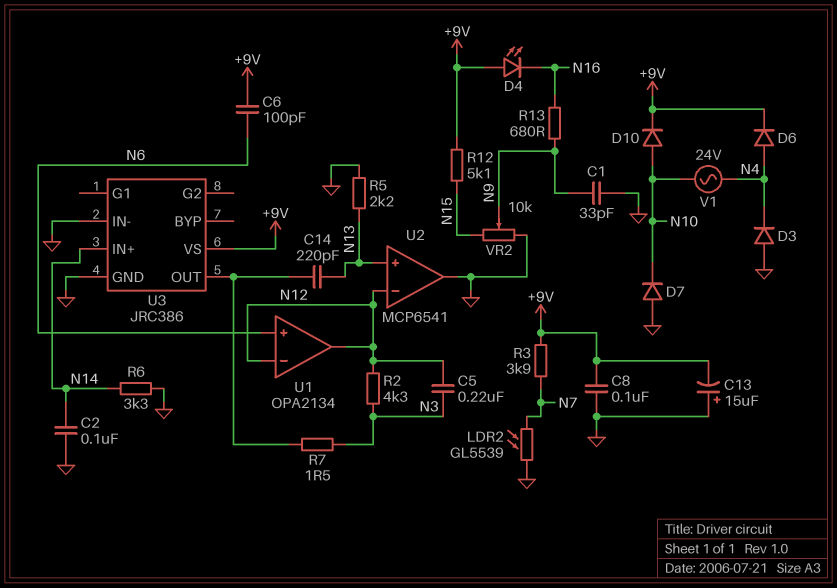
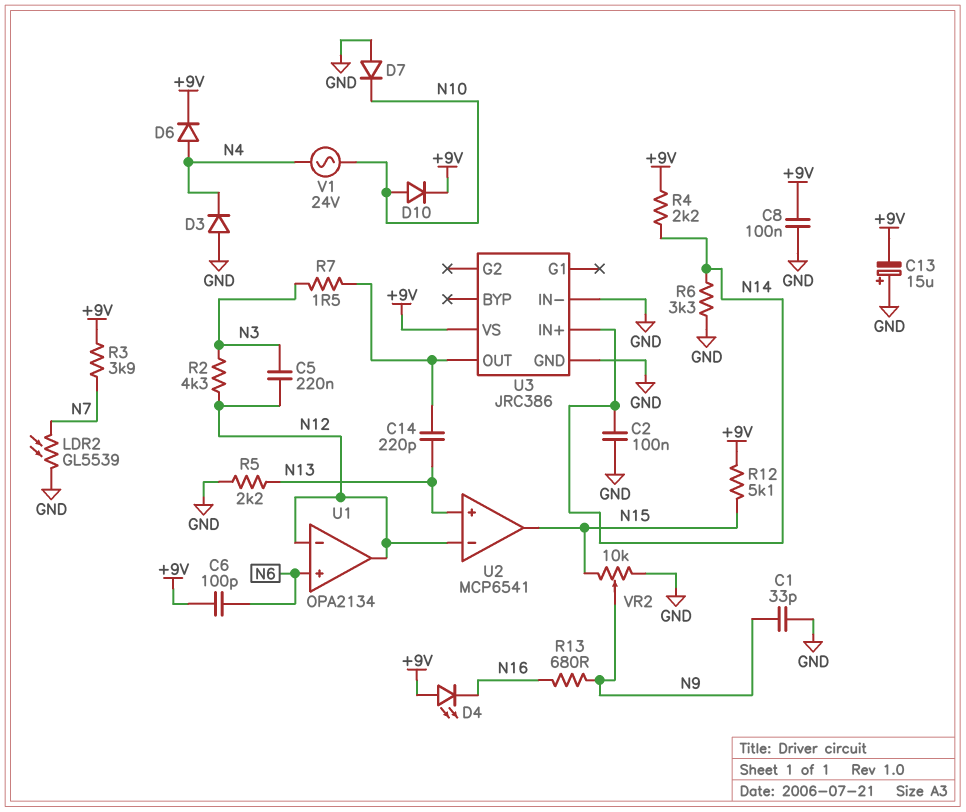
R4: none -> 2.2k (+9V, N14)
U2 pin out: GND -> N15

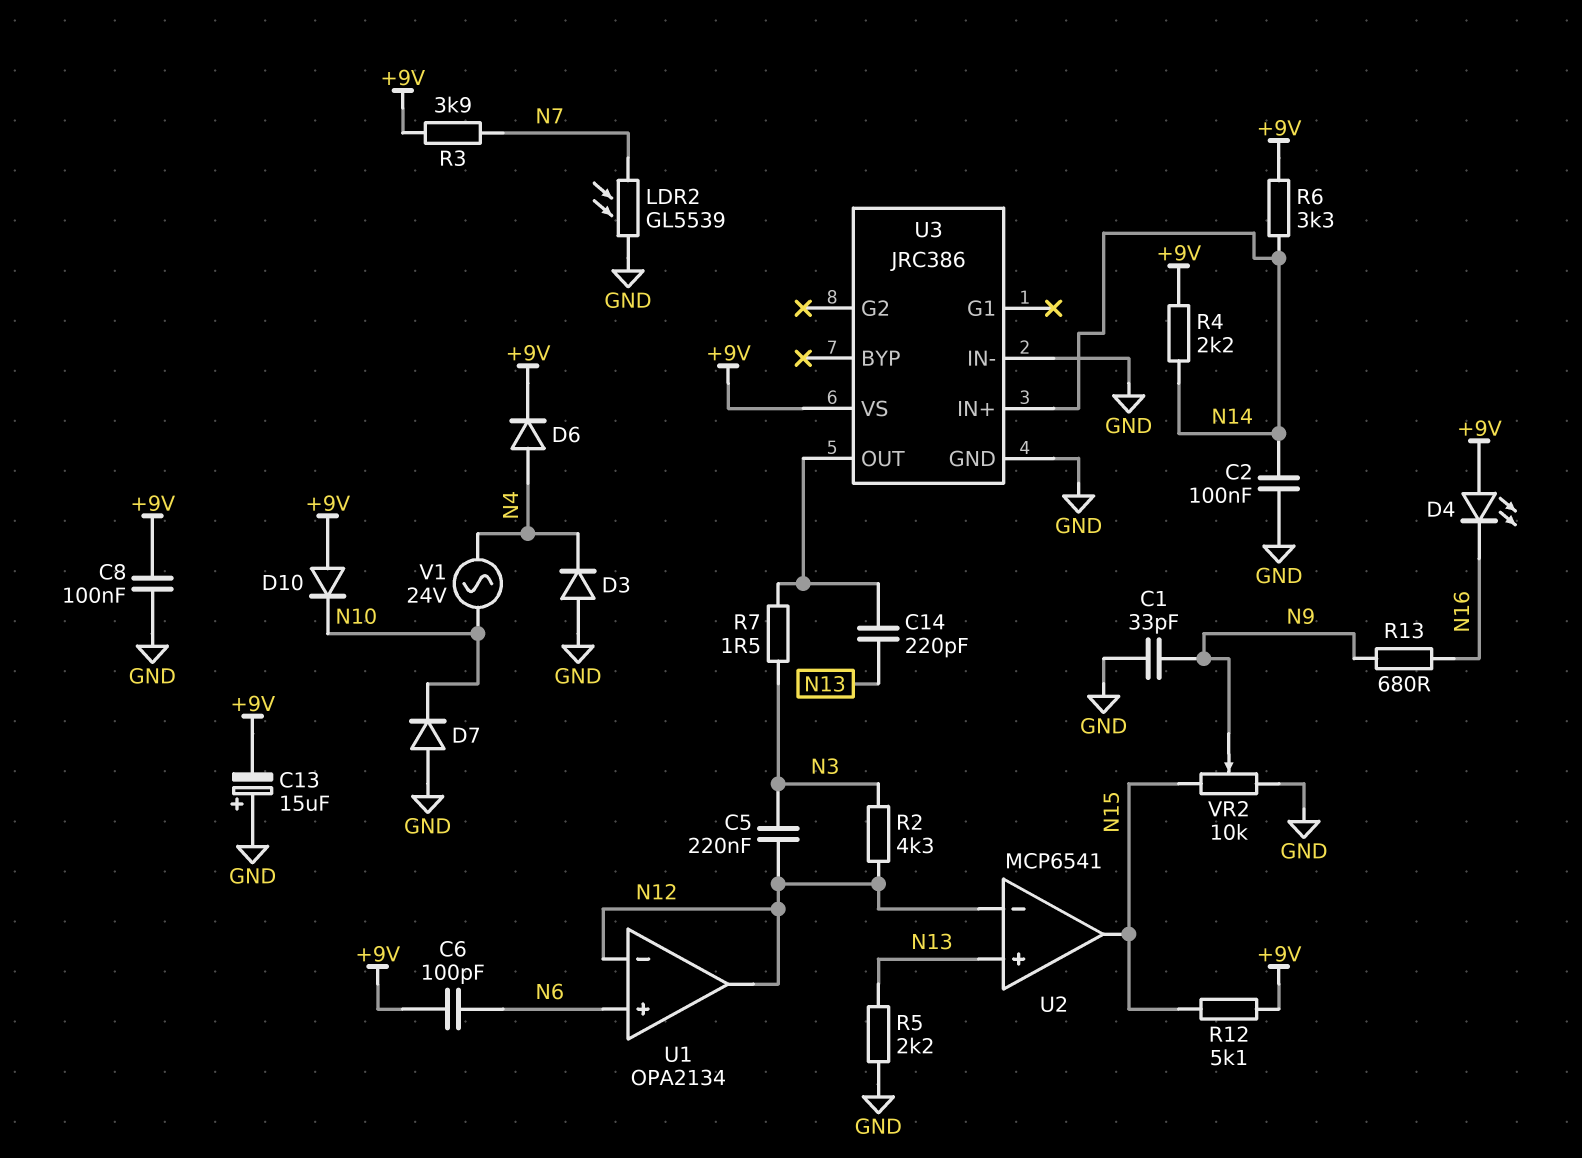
D10: diode (A N10, K +9V) -> diode (A +9V, K N10)
R6: 3.3k (GND, N14) -> 3.3k (+9V, N14)

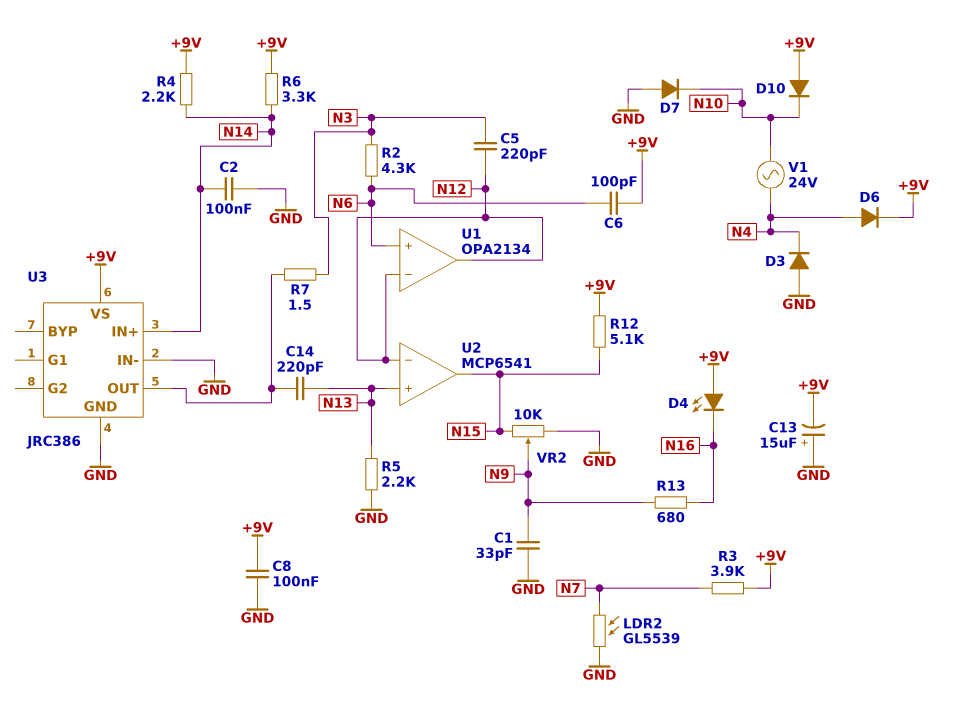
C5: 220nF (N3, N12) -> 220pF (N3, N12)
R2: 4.3k (N3, N12) -> 4.3k (N3, N6)

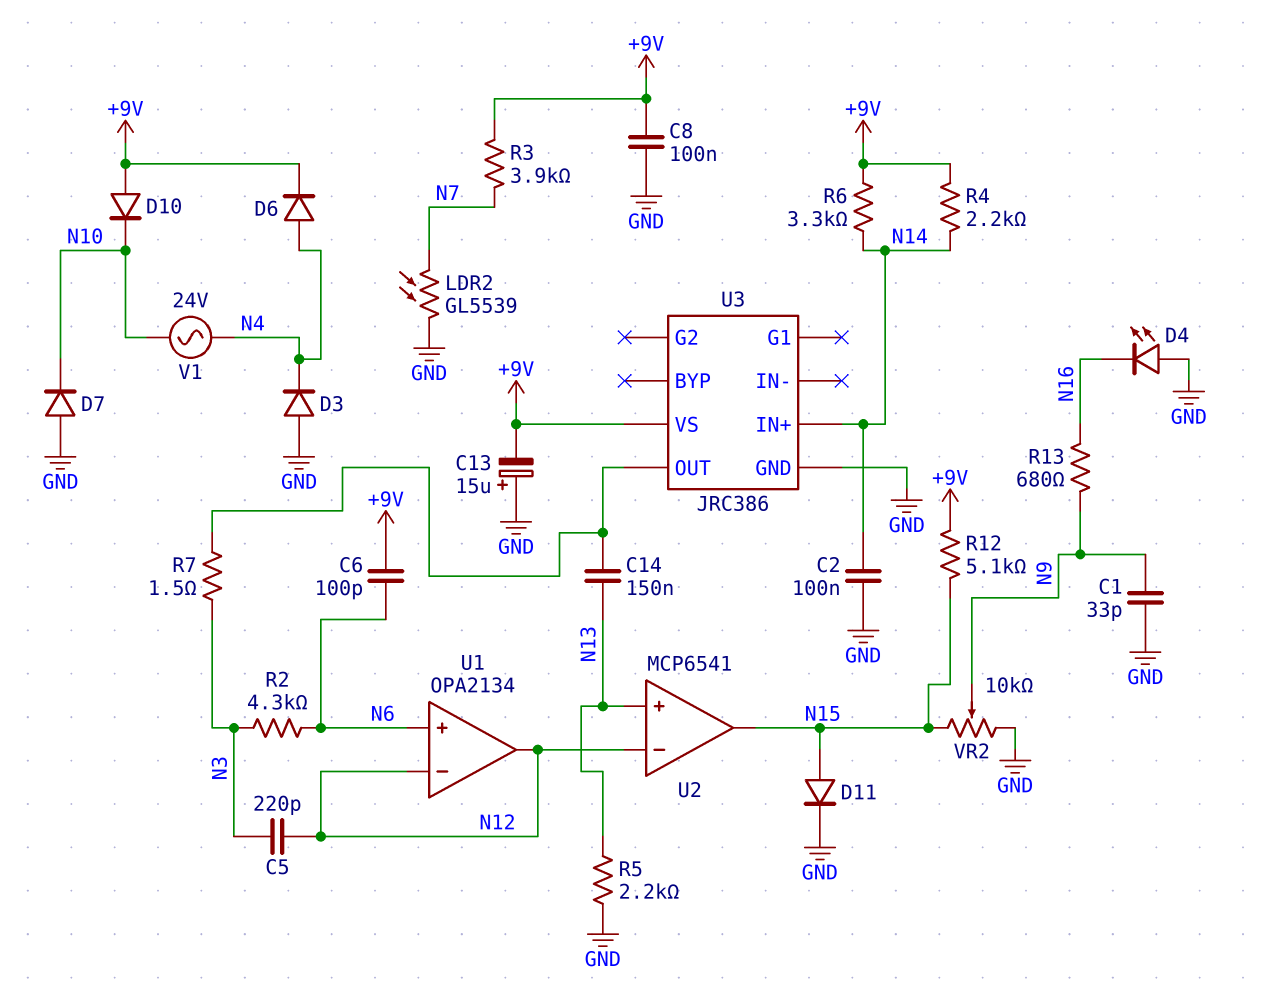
C14: 220pF (N13, U3/OUT) -> 150nF (N13, U3/OUT)
D4: LED (A +9V, K N16) -> LED (A GND, K N16)
D11: none -> diode (A N15, K GND)
U3 pin IN-: GND -> none

